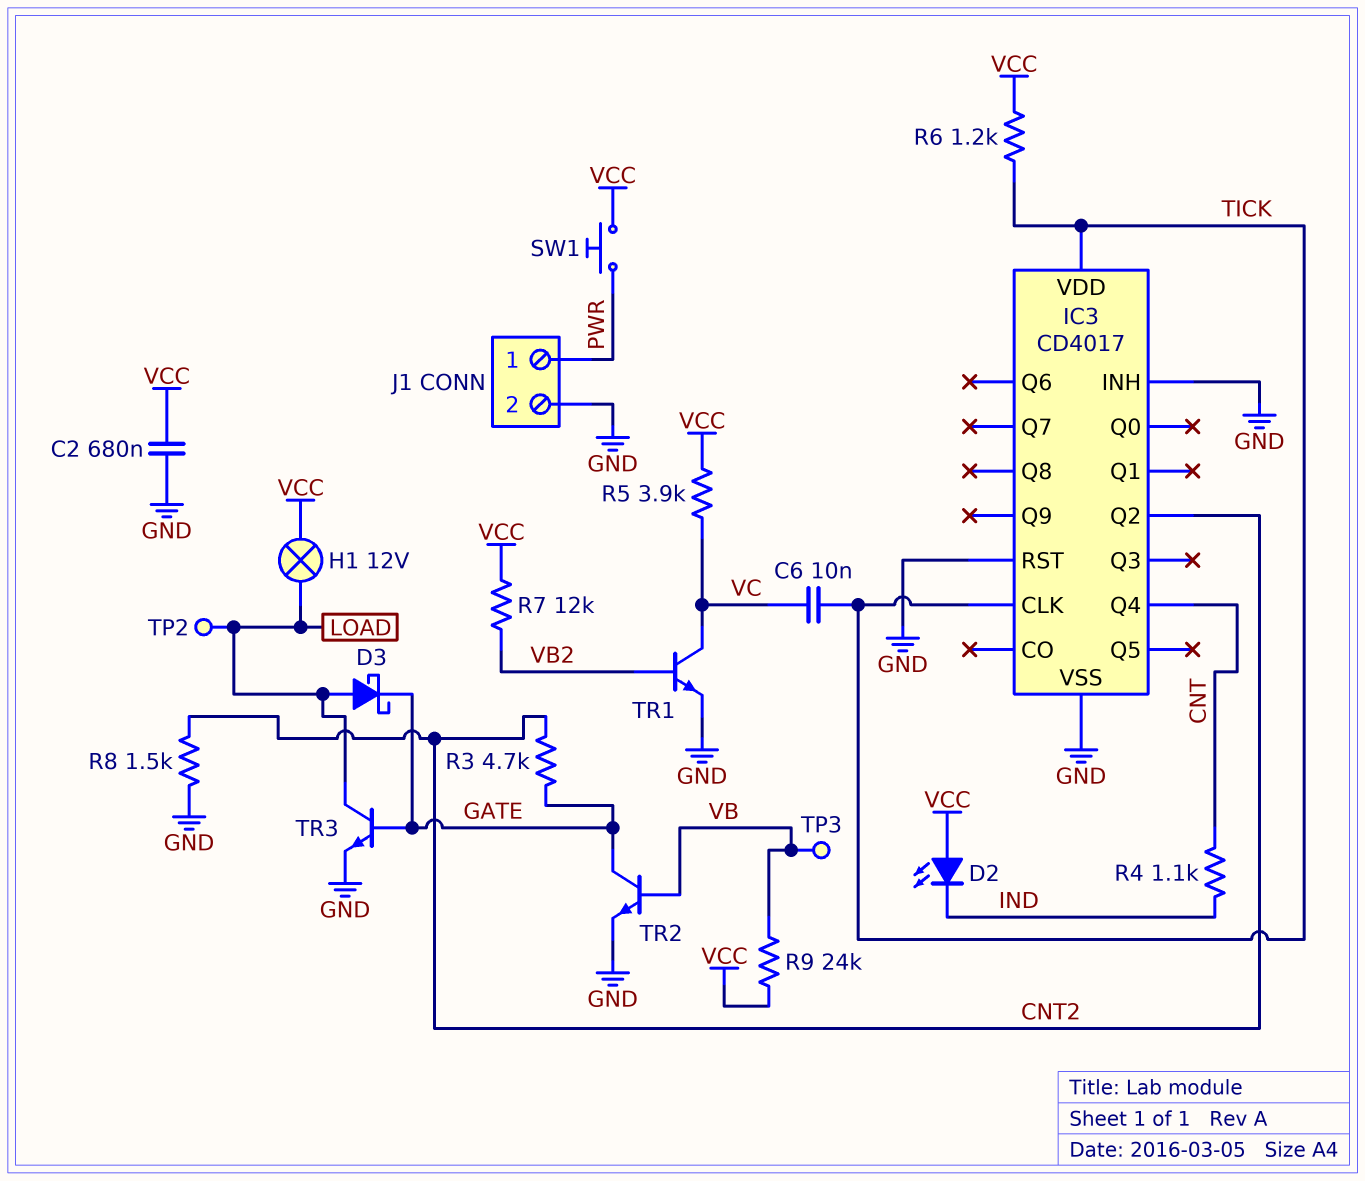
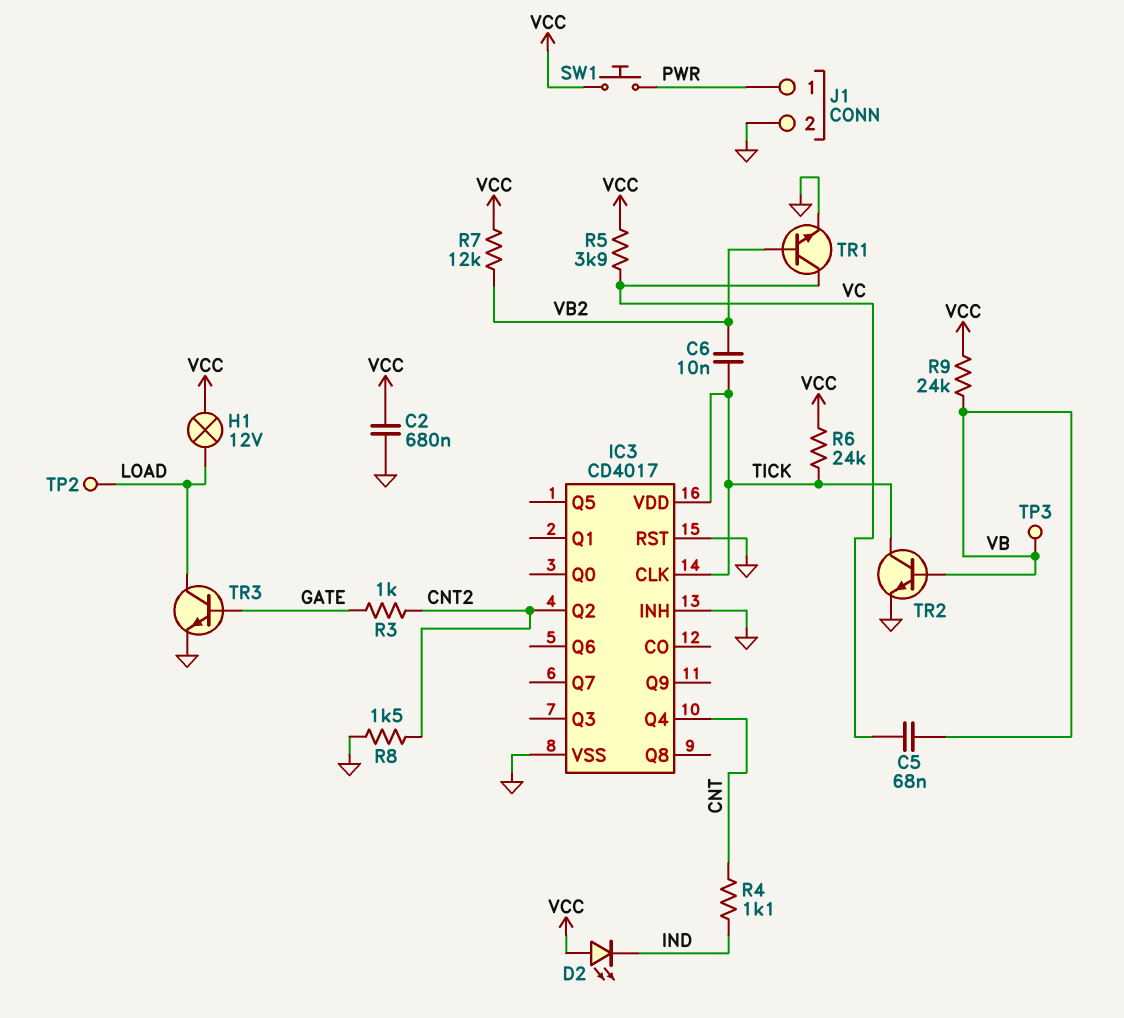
C5: none -> 68nF (VB, VC)
C6: 10nF (TICK, VC) -> 10nF (TICK, VB2)
D3: schottky (A LOAD, K GATE) -> none
R3: 4.7k (CNT2, GATE) -> 1k (CNT2, GATE)
R6: 1.2k (TICK, VCC) -> 24k (TICK, VCC)
TR2: NPN (B VB, C GATE, E GND) -> NPN (B VB, C TICK, E GND)

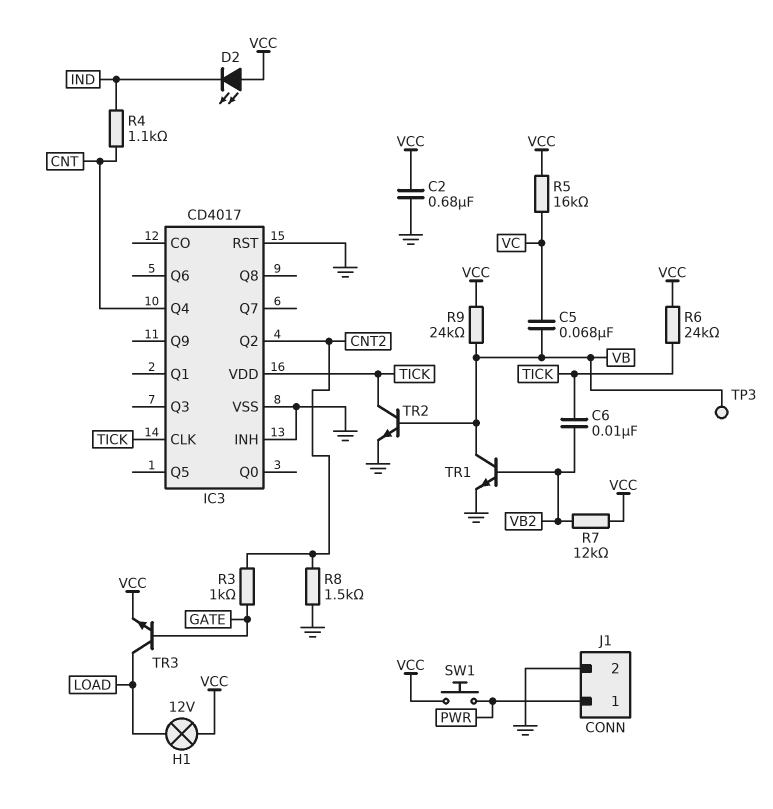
R5: 3.9k (VC, VCC) -> 16k (VC, VCC)
TP2: test point (LOAD) -> none
TR1: NPN (B VB2, C VC, E GND) -> NPN (B VB2, C VB, E GND)
TR3: NPN (B GATE, C LOAD, E GND) -> NPN (B GATE, C LOAD, E VCC)

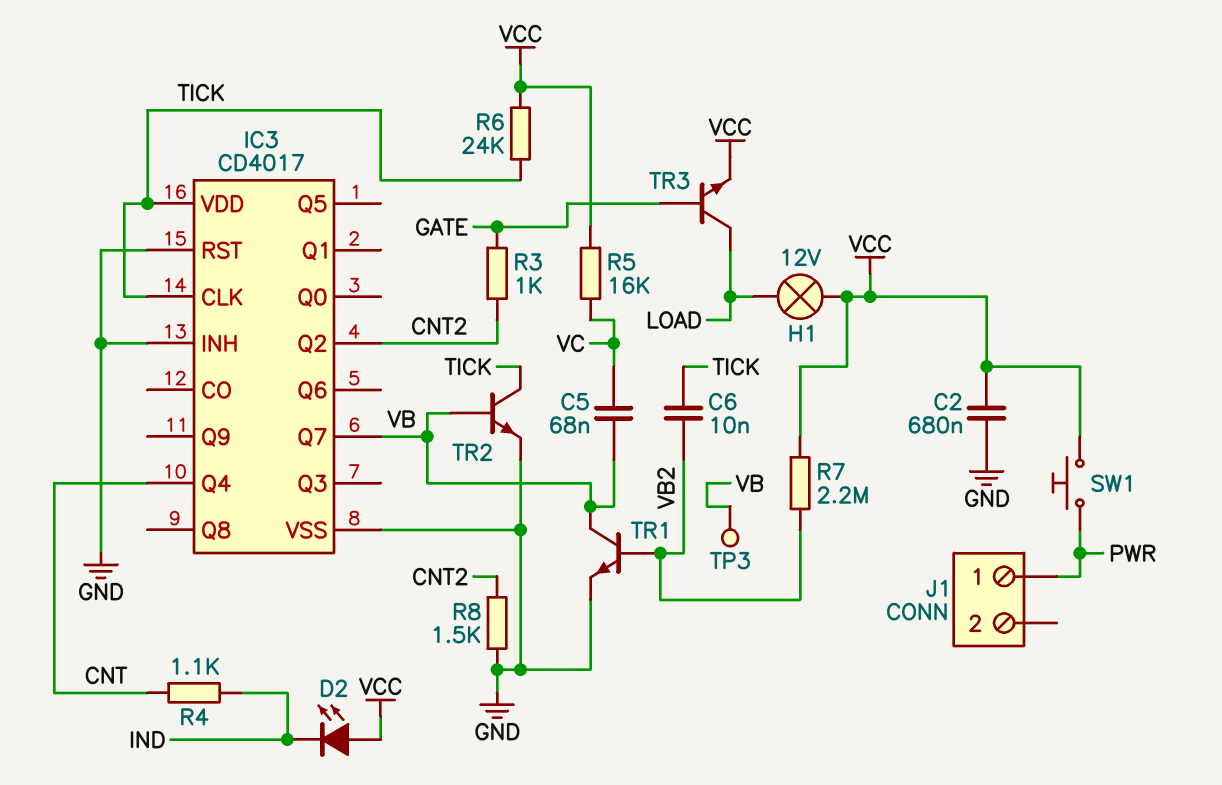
IC3 pin Q7: none -> VB
J1 pin 2: GND -> none
R7: 12k (VB2, VCC) -> 2.2M (VB2, VCC)
R9: 24k (VB, VCC) -> none

